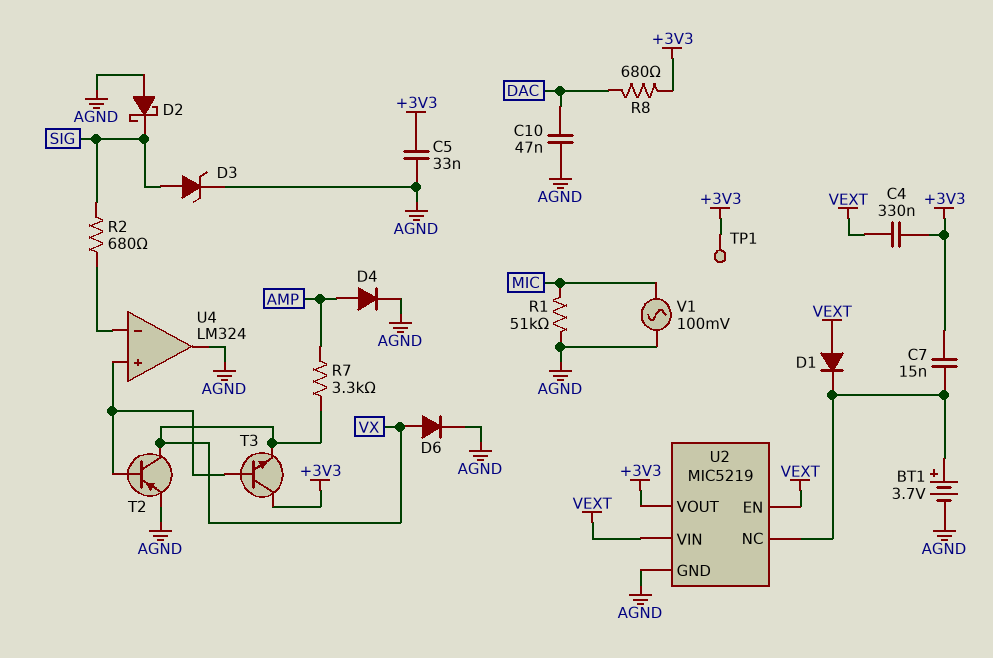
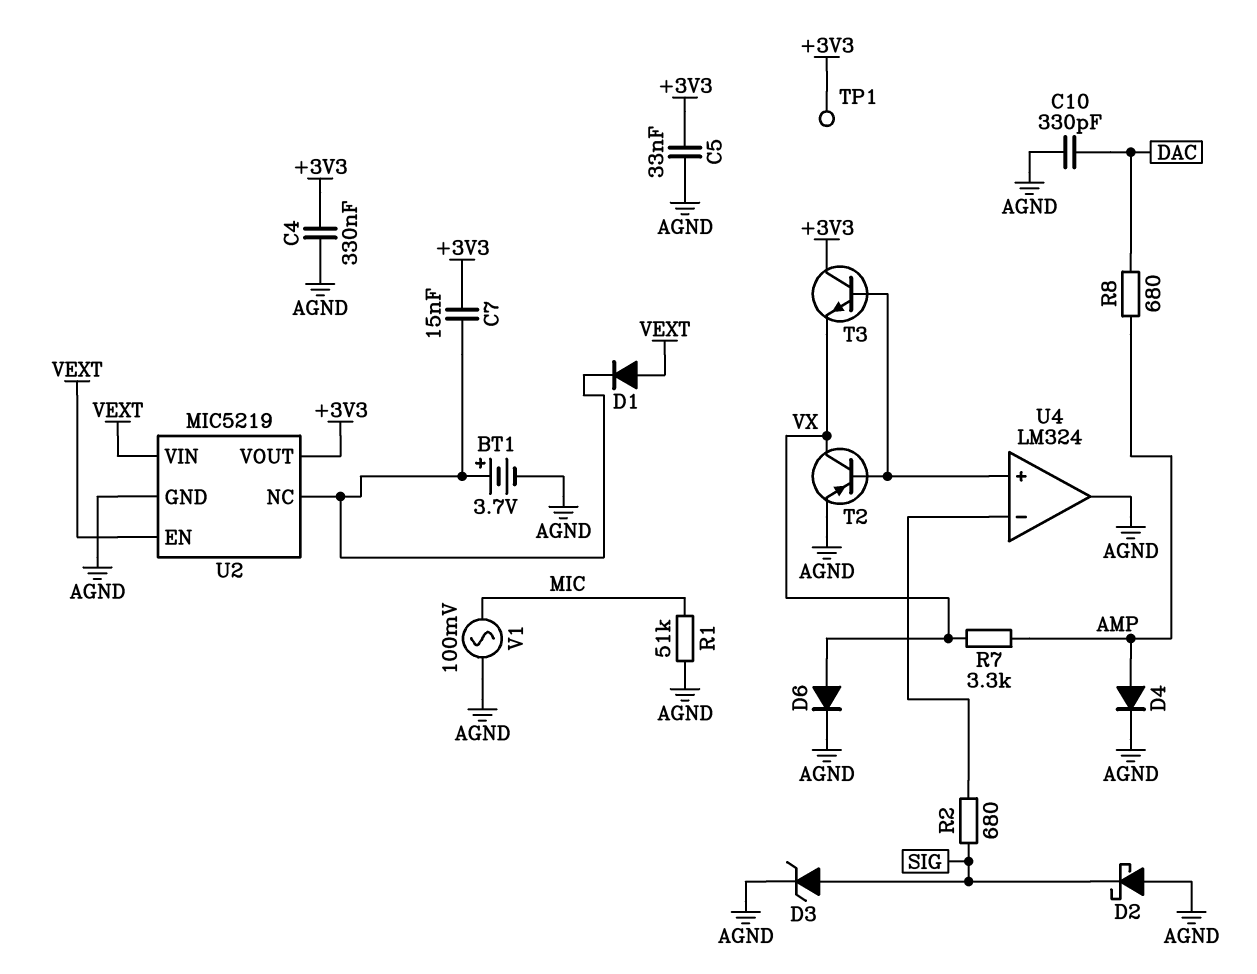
C4: 330nF (+3V3, VEXT) -> 330nF (+3V3, AGND)
C10: 47nF (AGND, DAC) -> 330pF (AGND, DAC)
R8: 680 (+3V3, DAC) -> 680 (AMP, DAC)

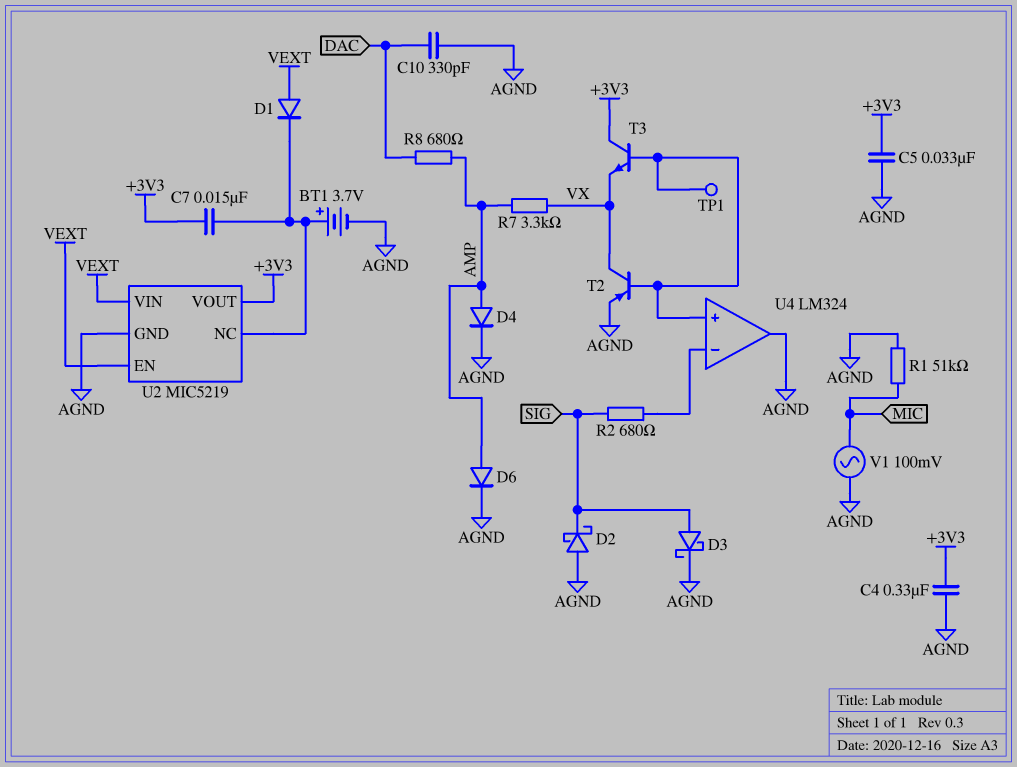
D3: zener (A SIG, K AGND) -> schottky (A SIG, K AGND)
D6: diode (A VX, K AGND) -> diode (A AMP, K AGND)
TP1: test point (+3V3) -> test point (U4/in+)

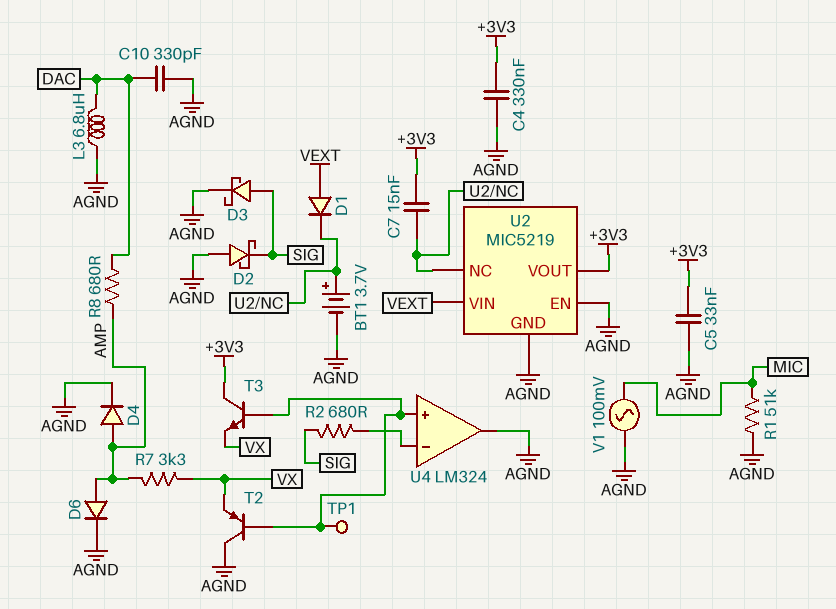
L3: none -> 6.8uH (AGND, DAC)
T2: PNP (B U4/in+, C VX, E AGND) -> PNP (B U4/in+, C AGND, E VX)
U2 pin EN: VEXT -> AGND

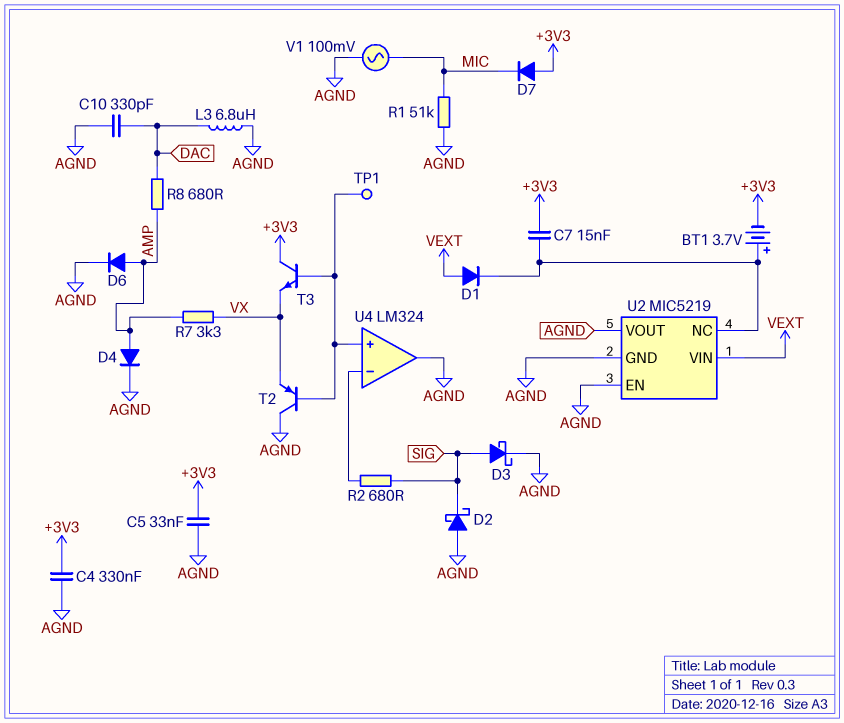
BT1: 3.7V (plus U2/NC, minus AGND) -> 3.7V (plus U2/NC, minus +3V3)
D7: none -> diode (A +3V3, K MIC)
U2 pin VOUT: +3V3 -> AGND

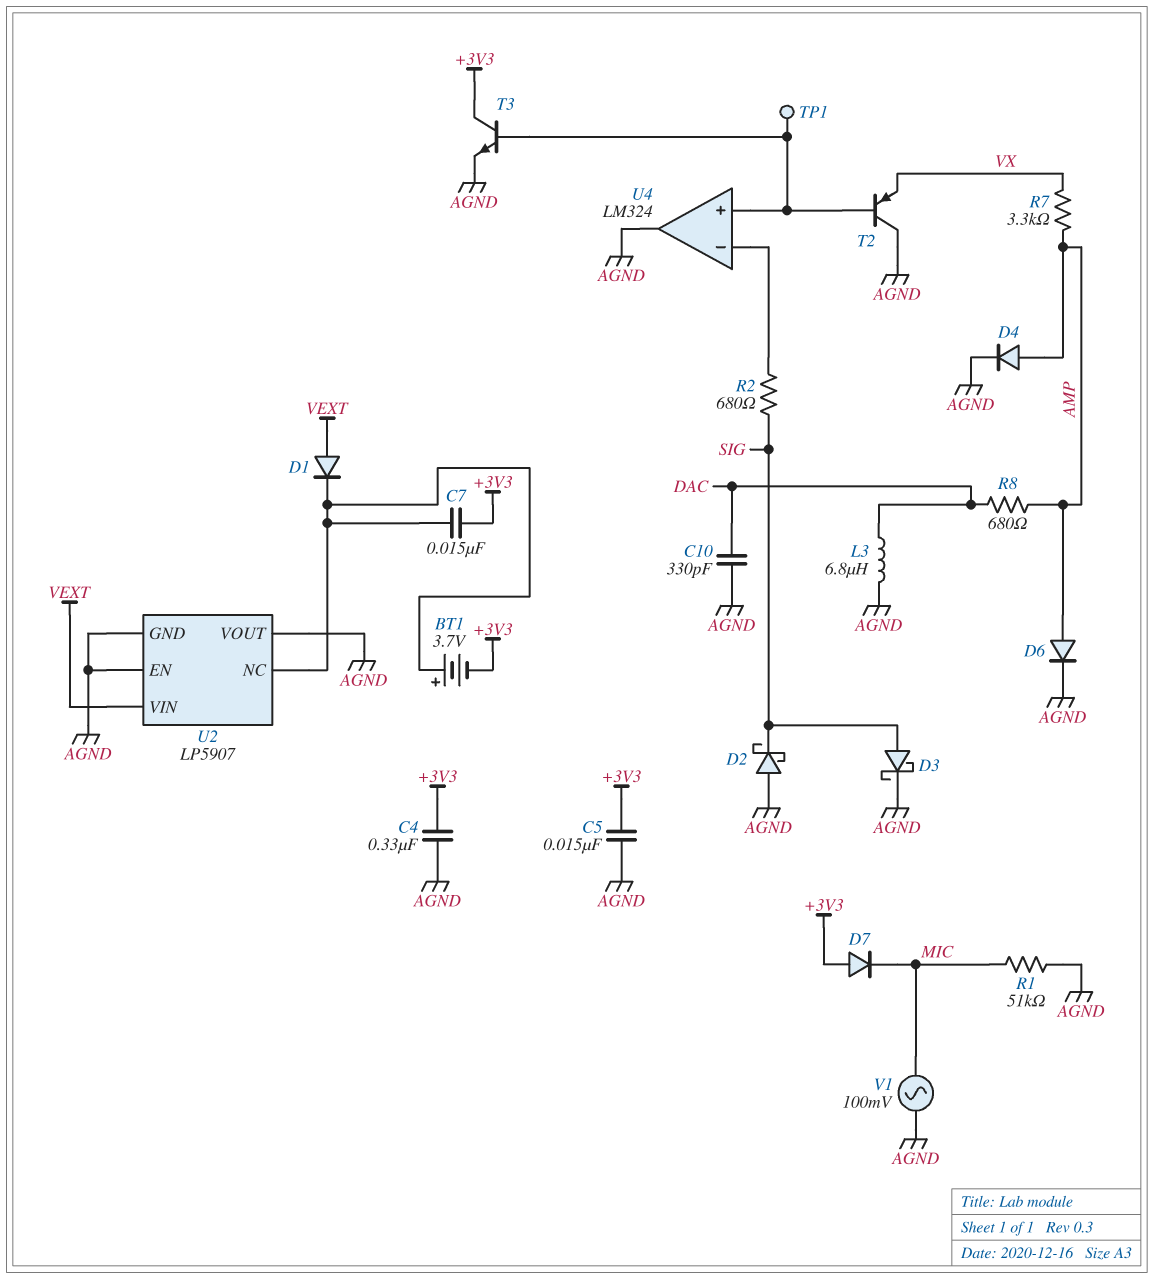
C5: 33nF (+3V3, AGND) -> 15nF (+3V3, AGND)
T3: NPN (B U4/in+, C +3V3, E VX) -> NPN (B U4/in+, C +3V3, E AGND)
U2: MIC5219 -> LP5907

